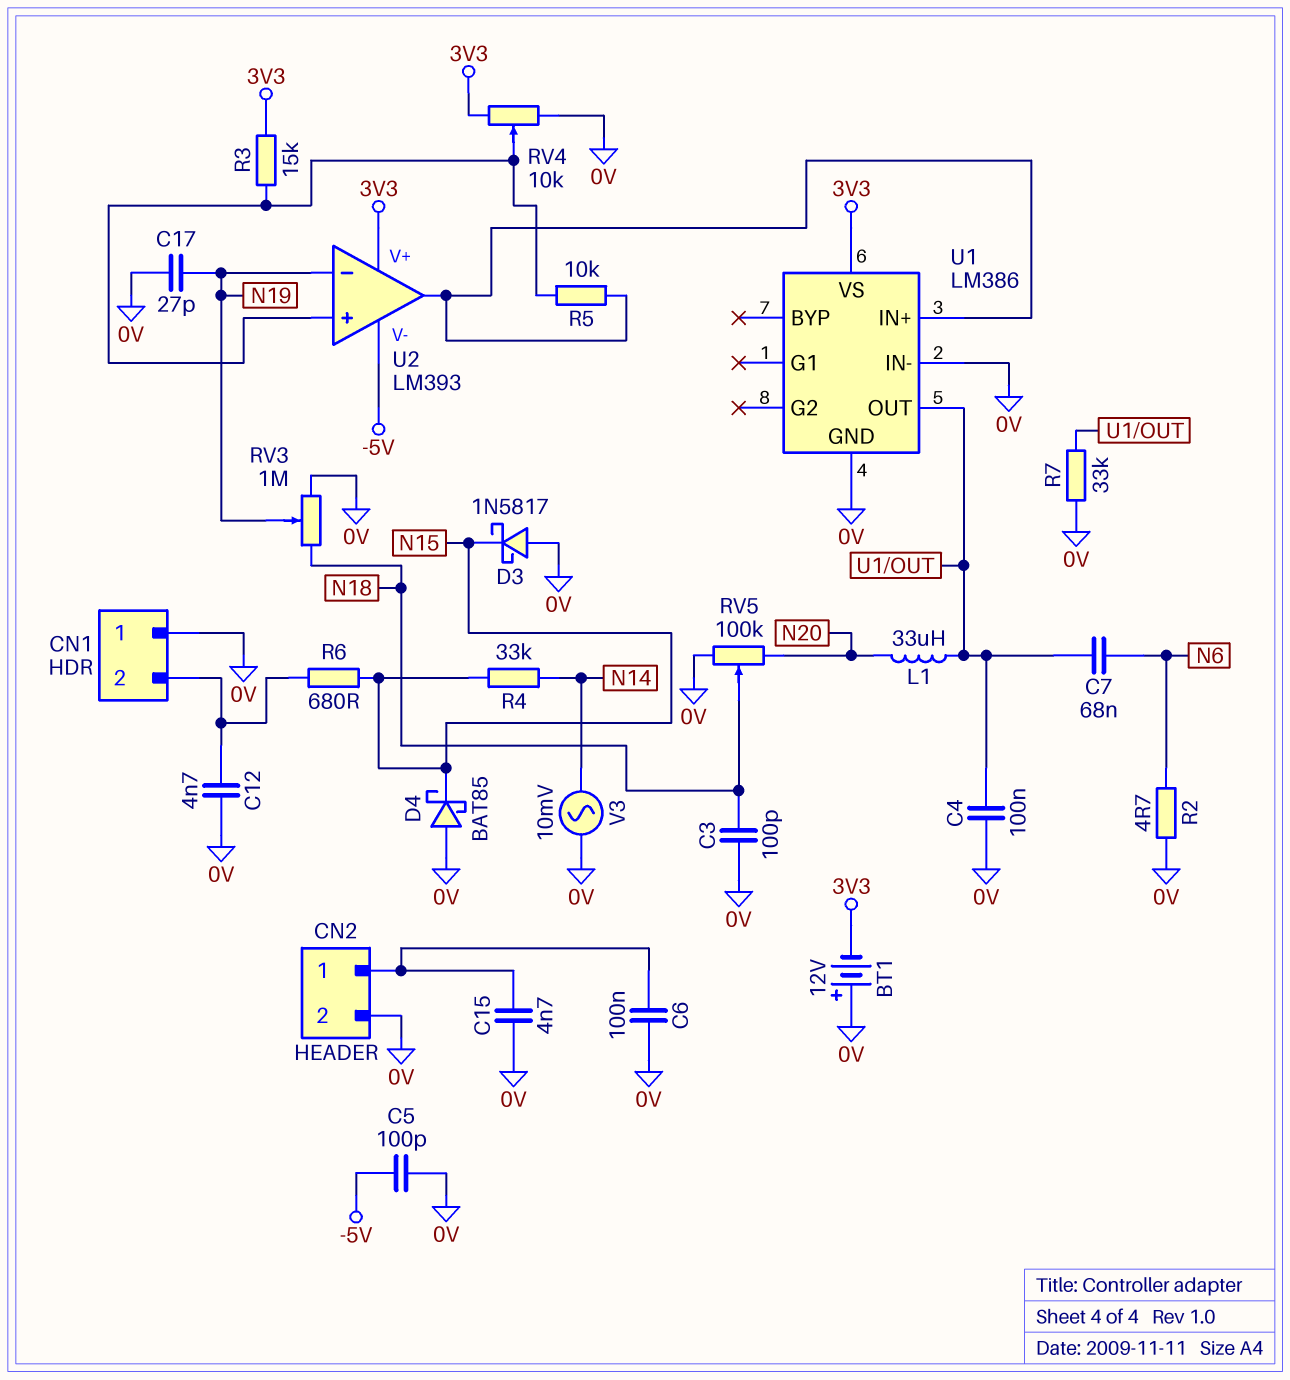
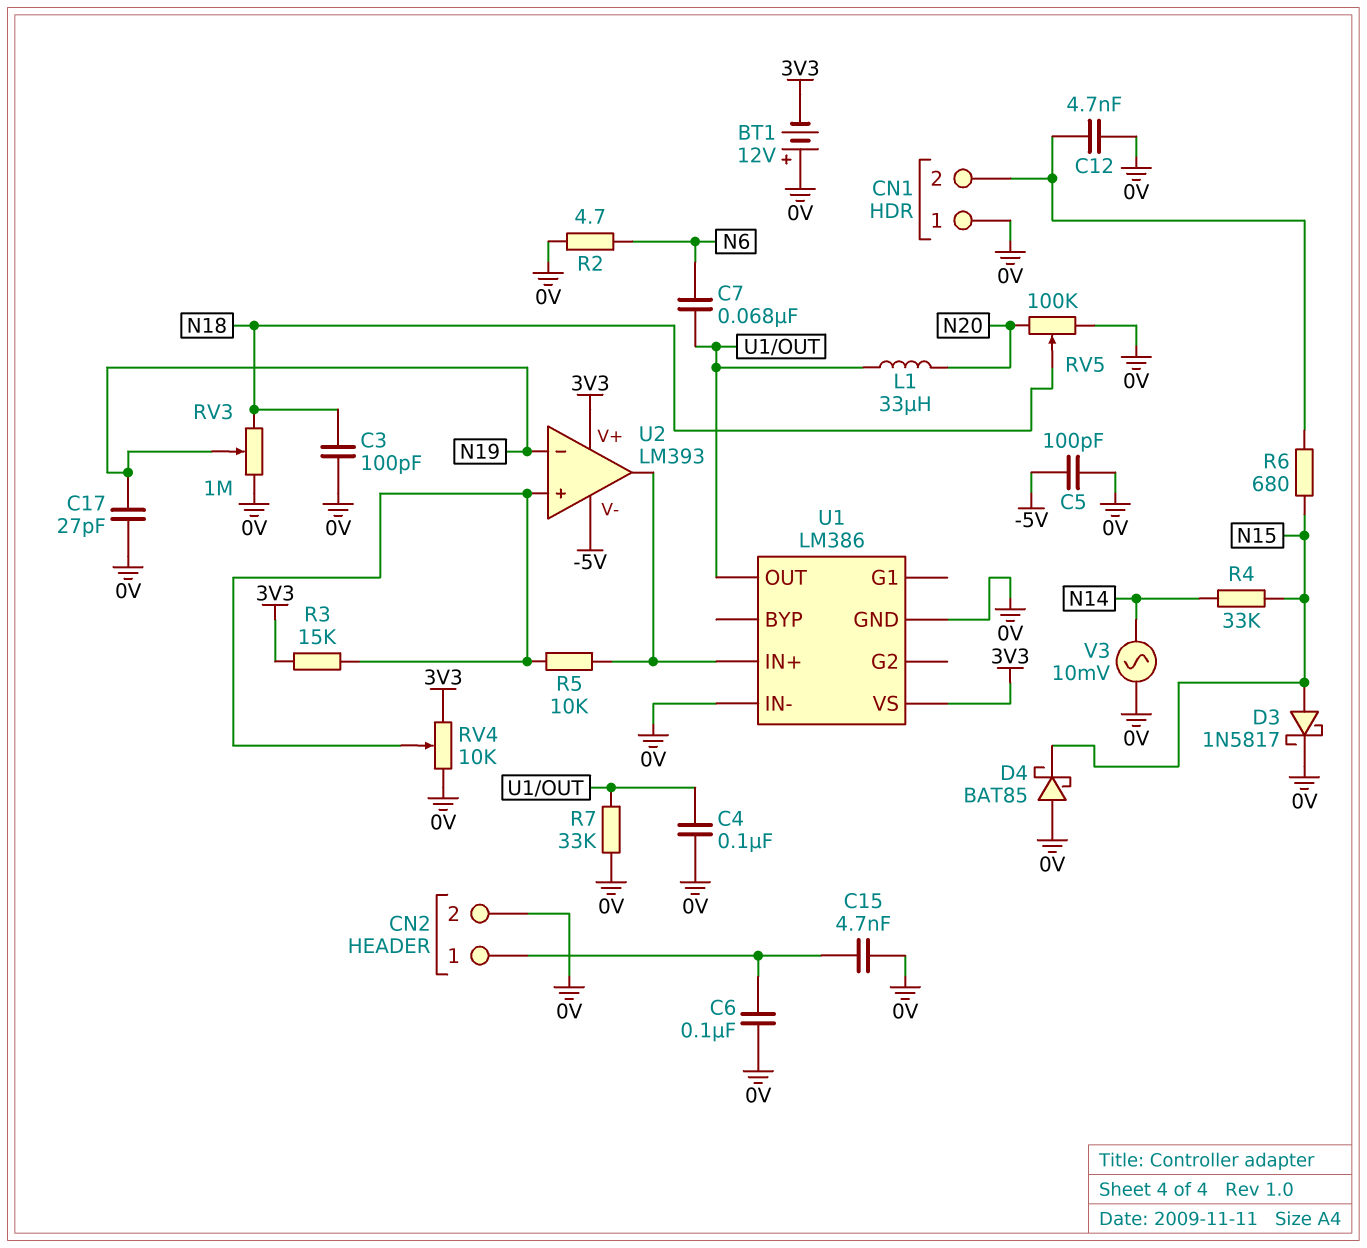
D3: schottky 1N5817 (A 0V, K N15) -> schottky 1N5817 (A N15, K 0V)

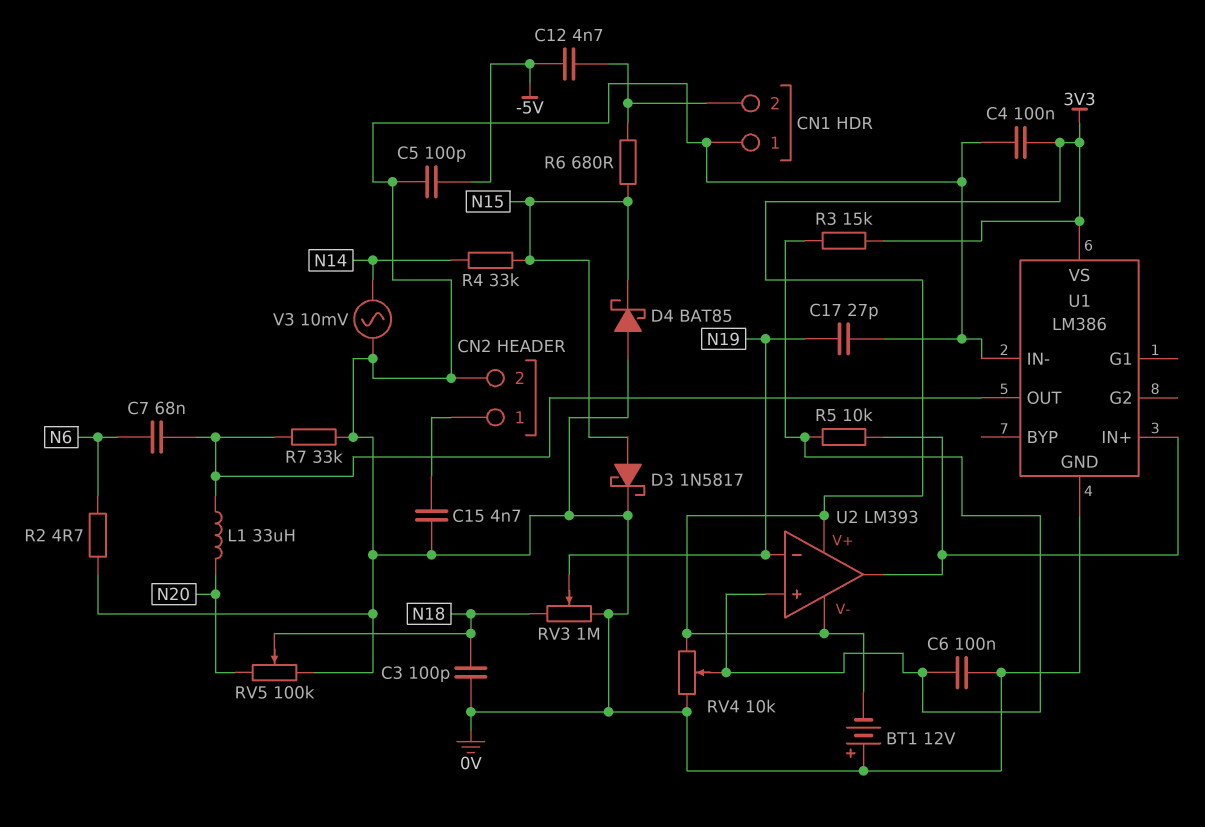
C4: 100nF (0V, U1/OUT) -> 100nF (0V, 3V3)
C6: 100nF (0V, CN2/1) -> 100nF (0V, U2/in+)
C12: 4.7nF (0V, CN1/2) -> 4.7nF (-5V, CN1/2)
U2 pin V-: -5V -> 3V3

